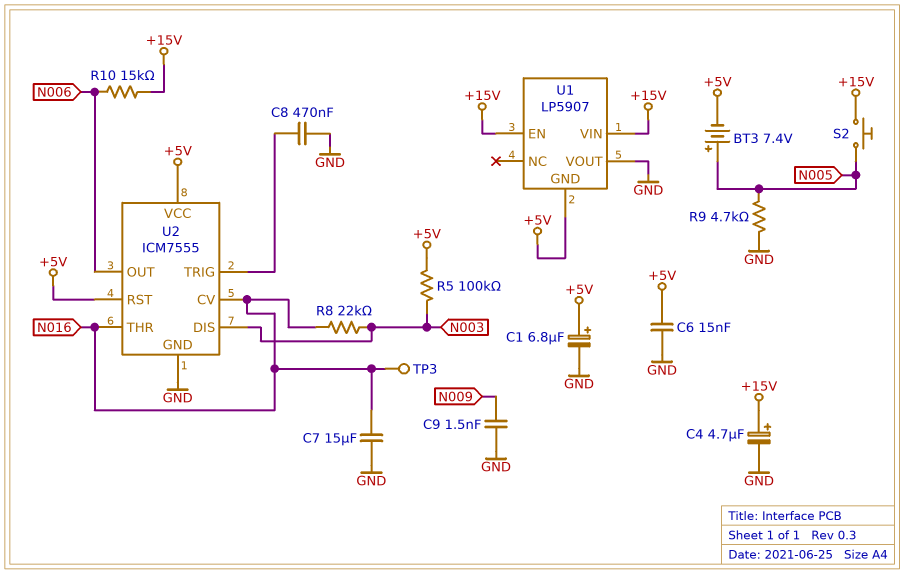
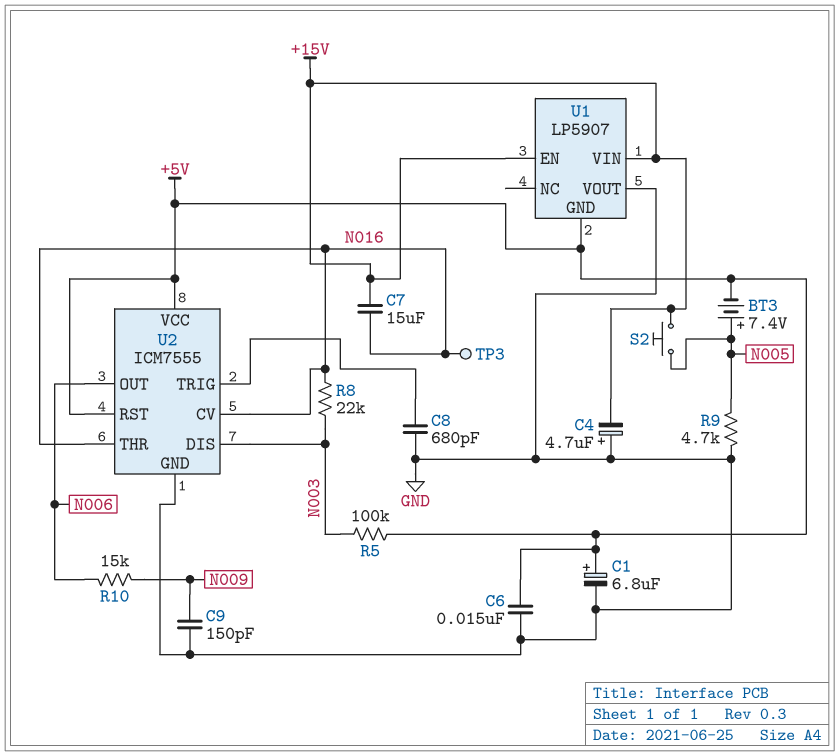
C4: 4.7uF (plus +15V, minus GND) -> 4.7uF (plus GND, minus +15V)
C7: 15uF (GND, N016) -> 15uF (+15V, N016)
C8: 470nF (GND, U2/TRIG) -> 680pF (GND, U2/TRIG)
C9: 1.5nF (GND, N009) -> 150pF (GND, N009)
R10: 15k (+15V, N006) -> 15k (N006, N009)

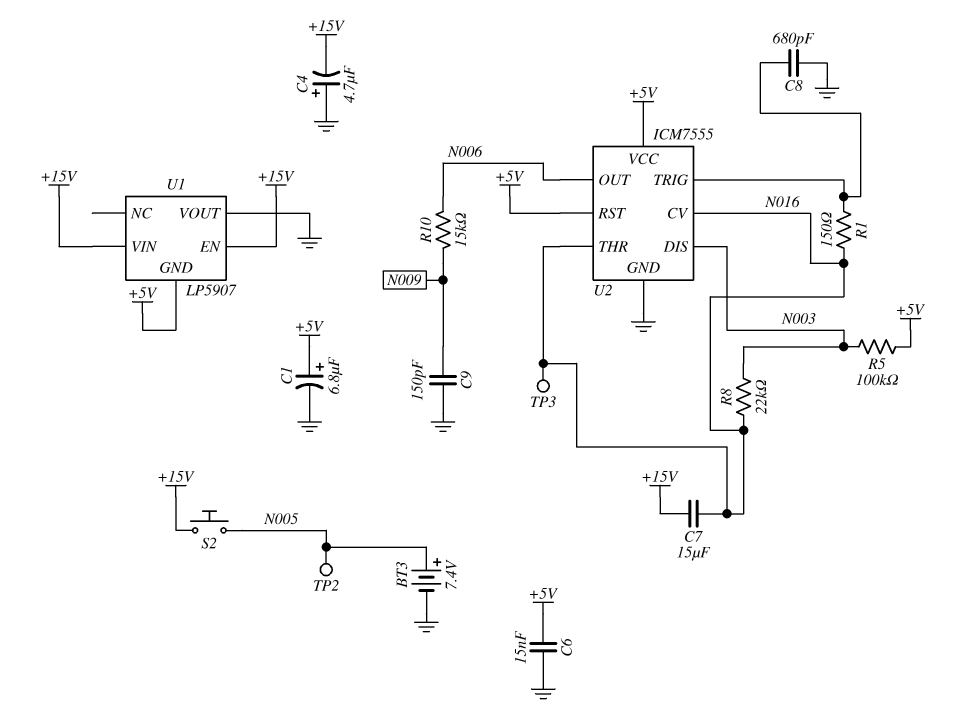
BT3: 7.4V (plus N005, minus +5V) -> 7.4V (plus N005, minus GND)
R1: none -> 150 (N016, U2/TRIG)
R9: 4.7k (GND, N005) -> none
TP2: none -> test point (N005)

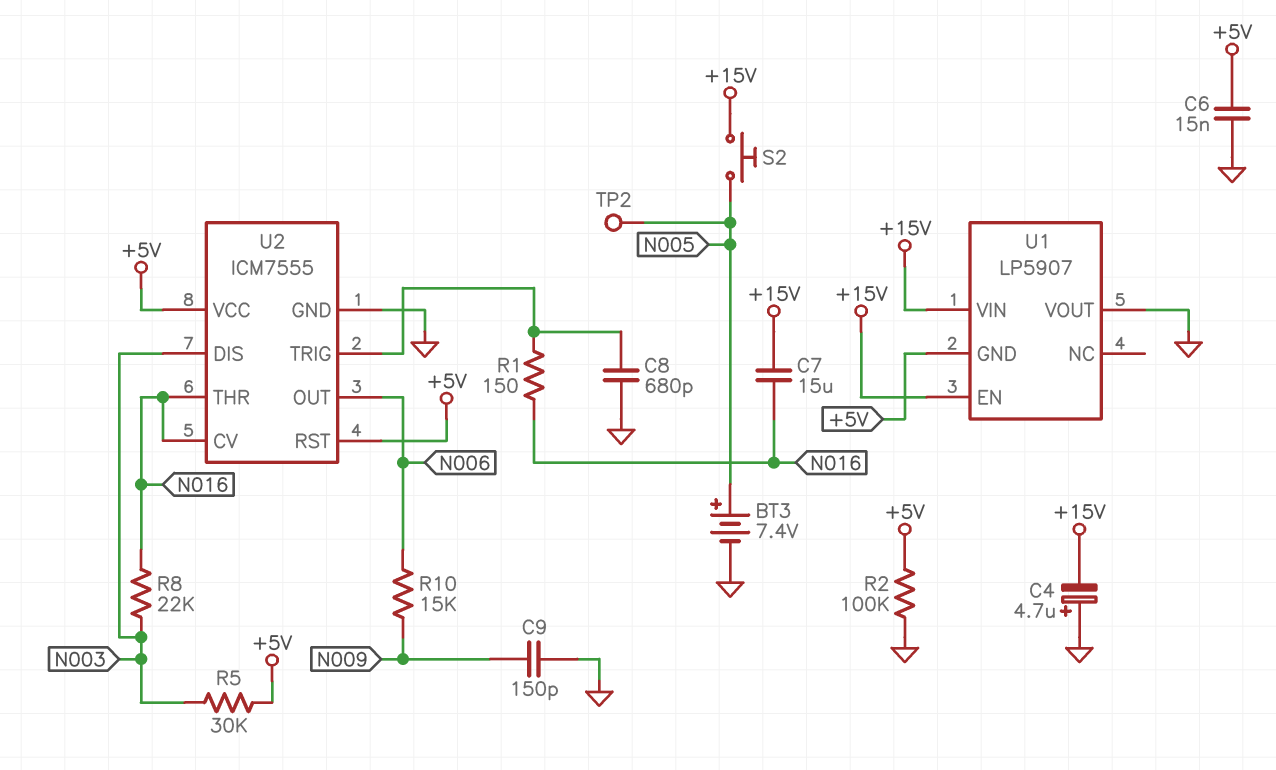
C1: 6.8uF (plus +5V, minus GND) -> none
R2: none -> 100k (+5V, GND)
R5: 100k (+5V, N003) -> 30k (+5V, N003)
TP3: test point (N016) -> none

